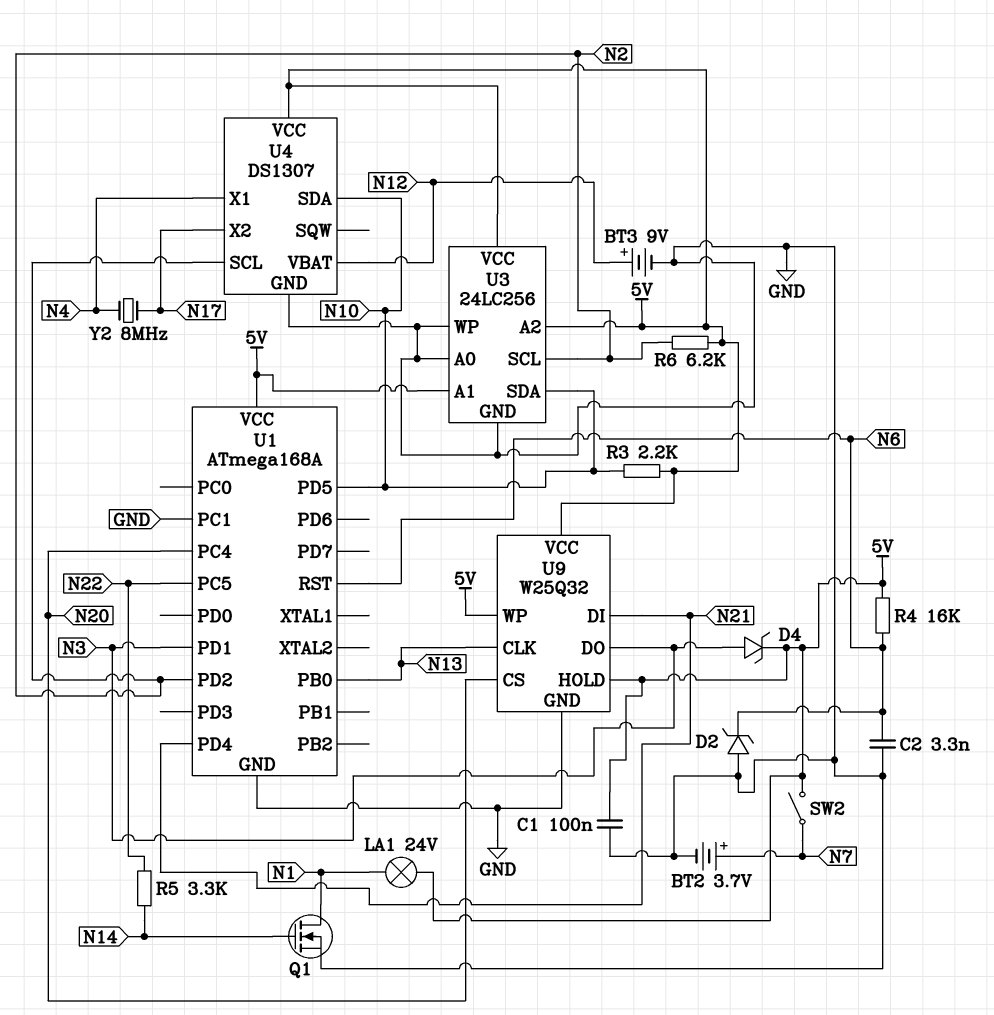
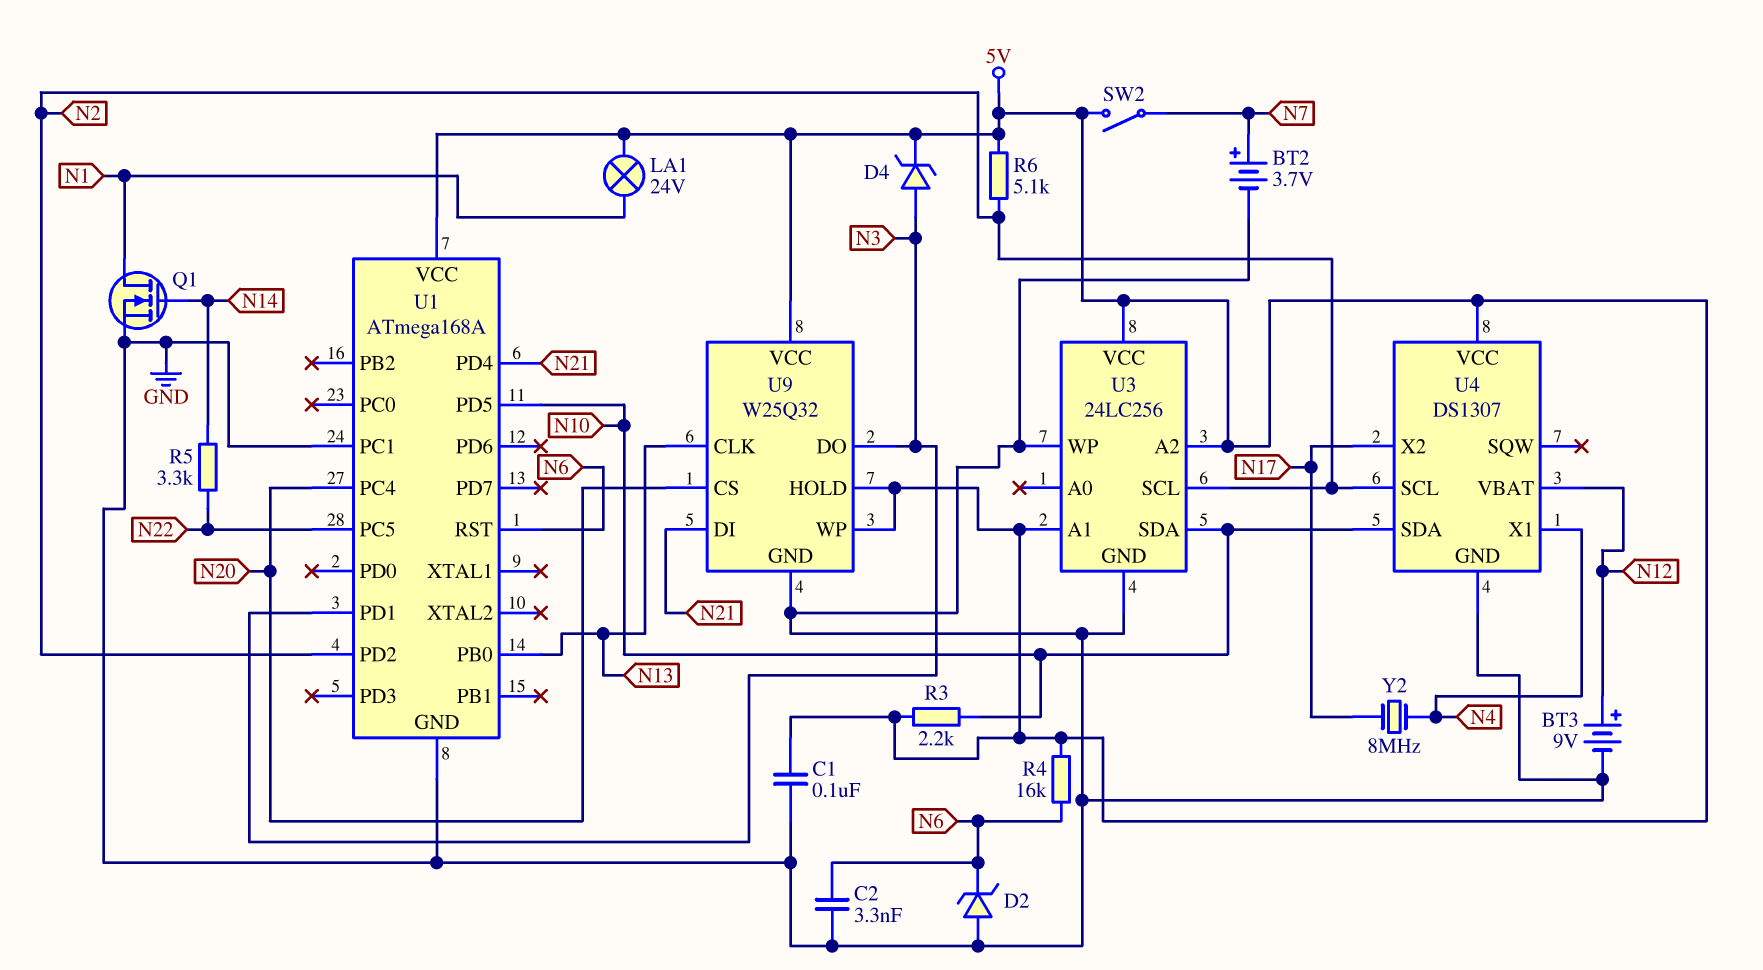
R6: 6.2k (5V, N2) -> 5.1k (5V, N2)
U3 pin A0: GND -> none

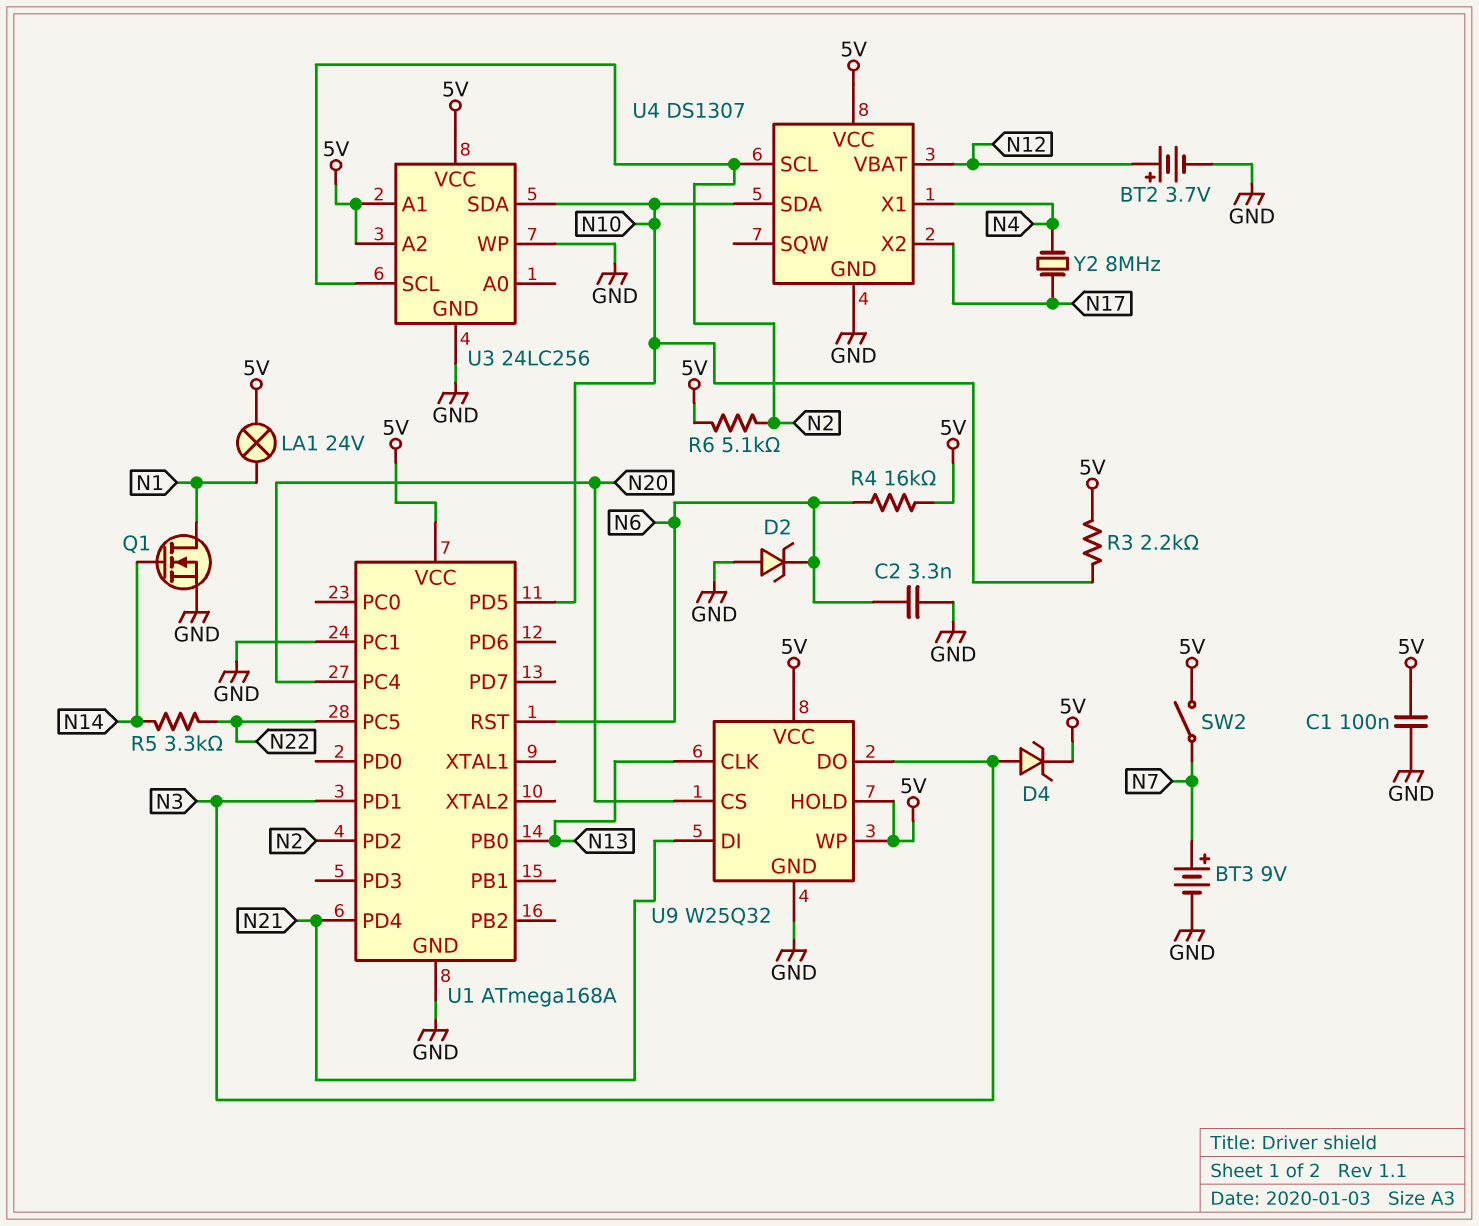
BT2: 3.7V (plus N7, minus GND) -> 3.7V (plus N12, minus GND)
BT3: 9V (plus N12, minus GND) -> 9V (plus N7, minus GND)

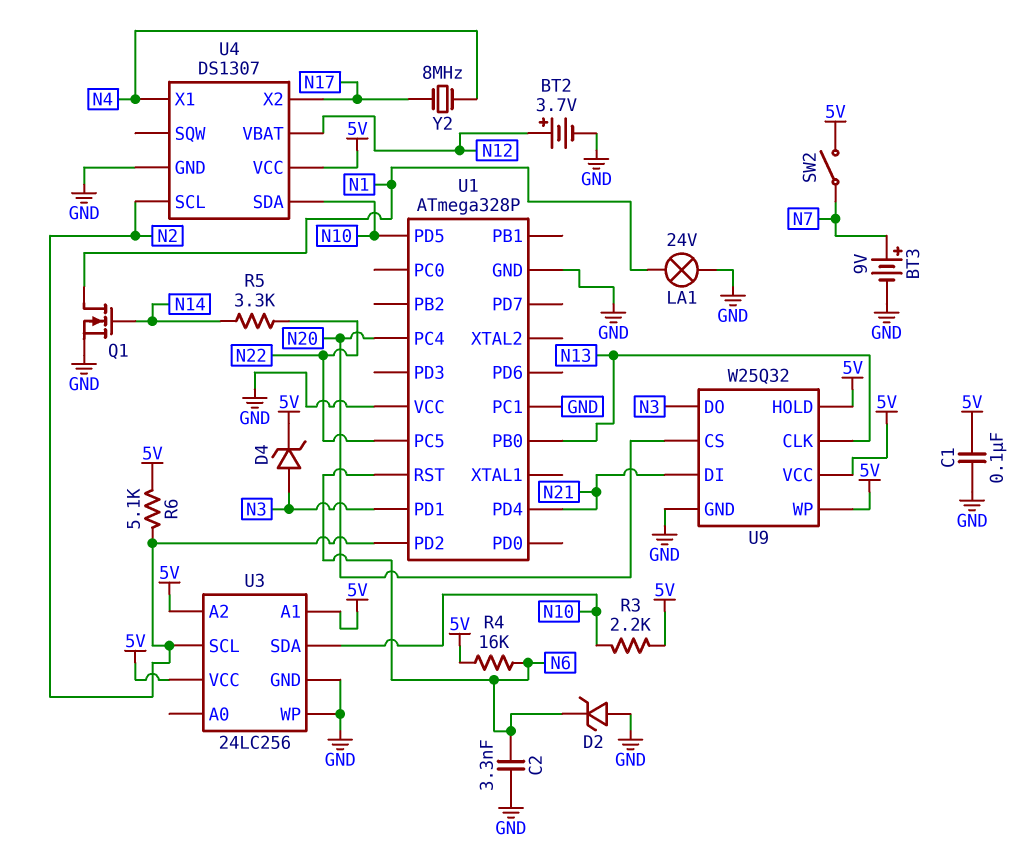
LA1: lamp 24V (5V, N1) -> lamp 24V (GND, N1)
U1: ATmega168A -> ATmega328P
U1 pin VCC: 5V -> GND

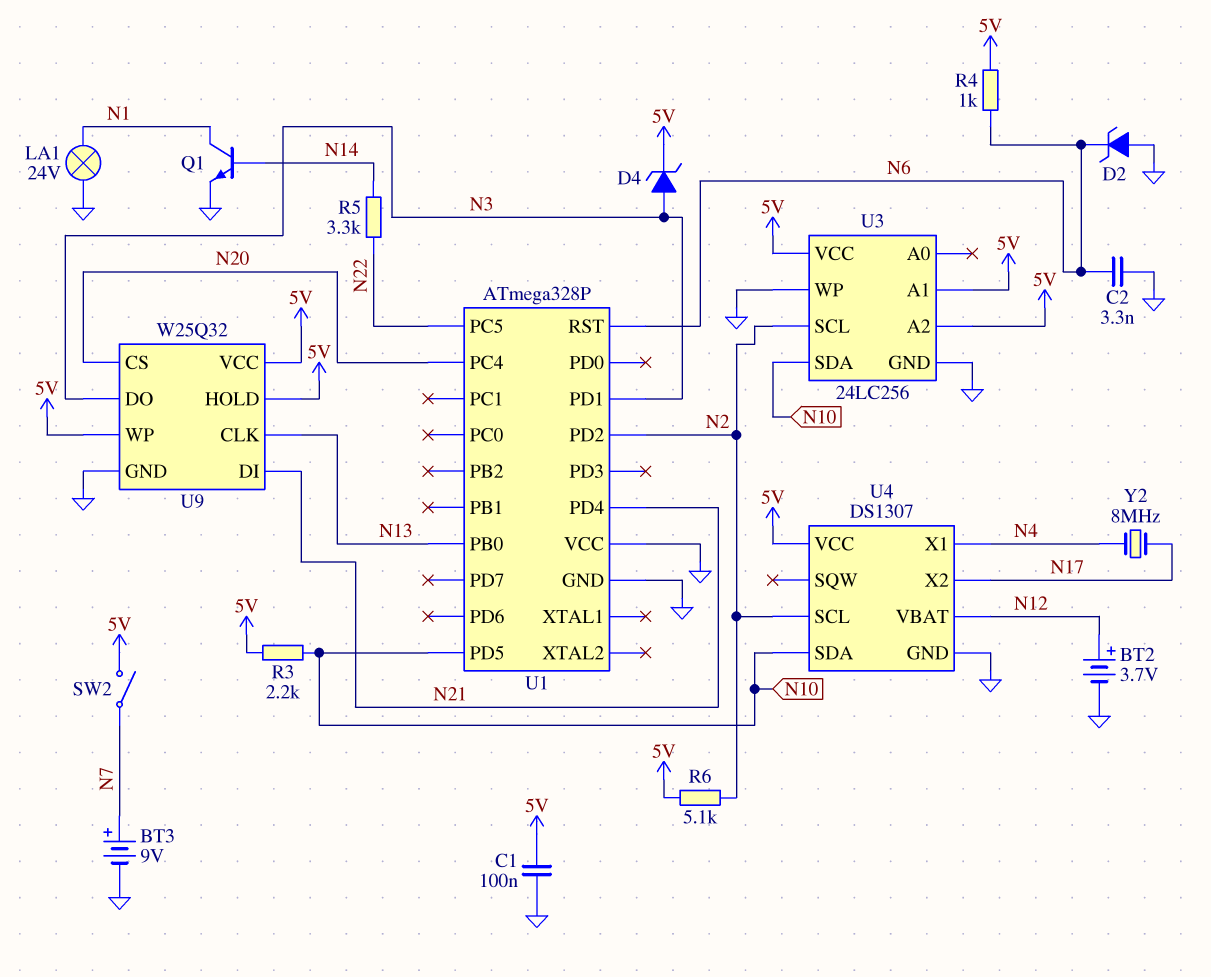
Q1: NMOS (G N14, D N1, S GND) -> NPN (B N14, C N1, E GND)
R4: 16k (5V, N6) -> 1k (5V, N6)
U1 pin PC1: GND -> none

